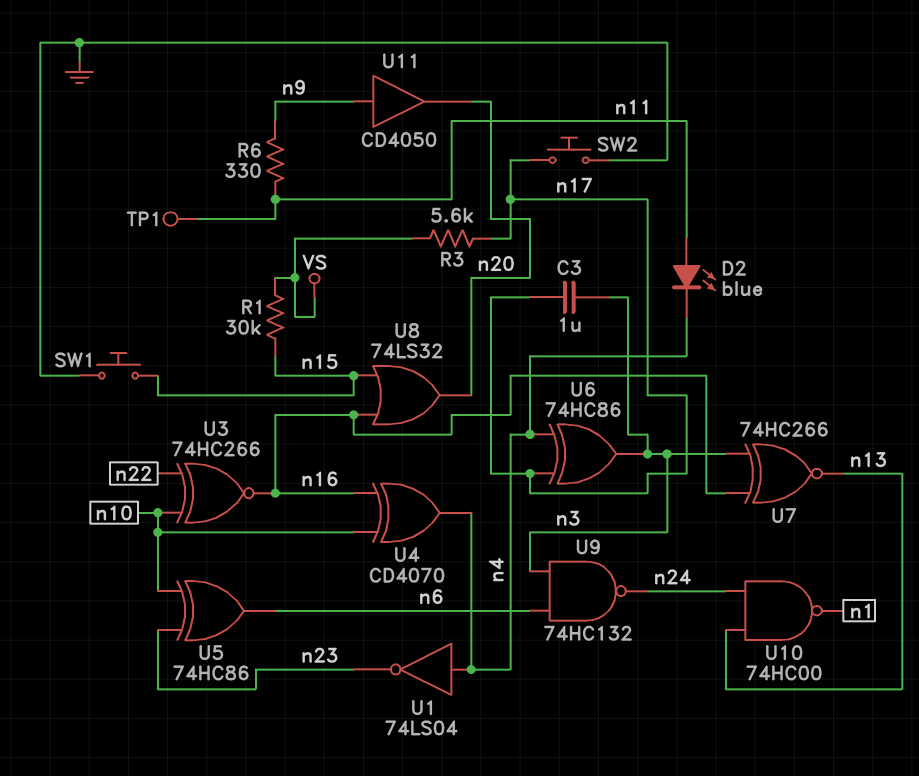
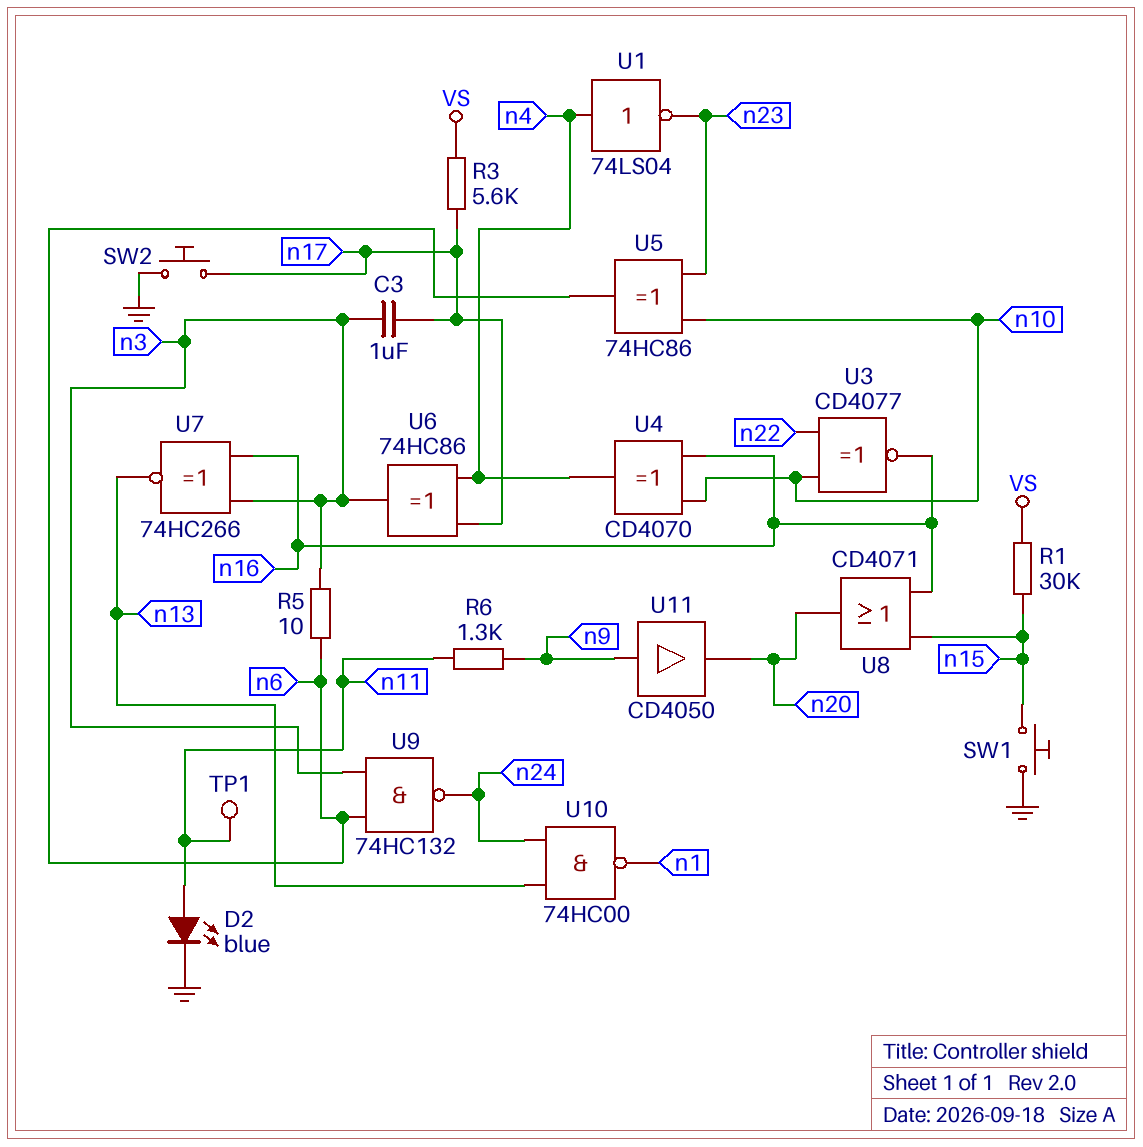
D2: LED blue (A n11, K n4) -> LED blue (A n11, K GND)
R5: none -> 10 (n3, n6)
R6: 330 (n9, n11) -> 1.3k (n9, n11)
U3: XNOR 74HC266 (in n10, in n22, out n16) -> XNOR CD4077 (in n10, in n22, out n16)
U8: OR 74LS32 (in n15, in n16, out n20) -> OR CD4071 (in n15, in n16, out n20)

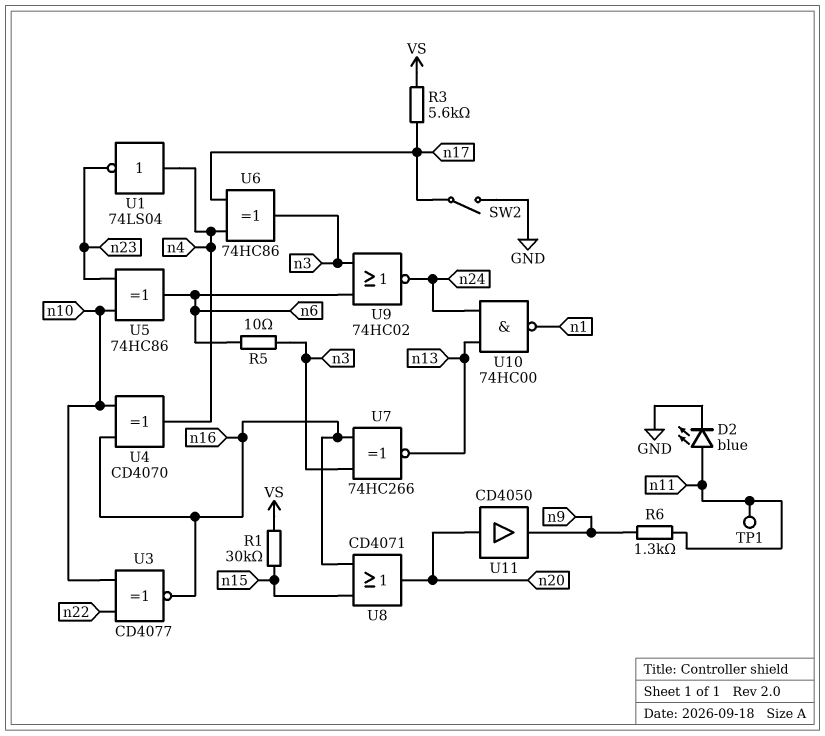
C3: 1uF (n3, n17) -> none
SW1: button (GND, n15) -> none
SW2: button (GND, n17) -> switch (GND, n17)
U9: NAND 74HC132 (in n3, in n6, out n24) -> NOR 74HC02 (in n3, in n6, out n24)
U11: buffer CD4050 (in n9, out n20) -> buffer CD4050 (in n20, out n9)

